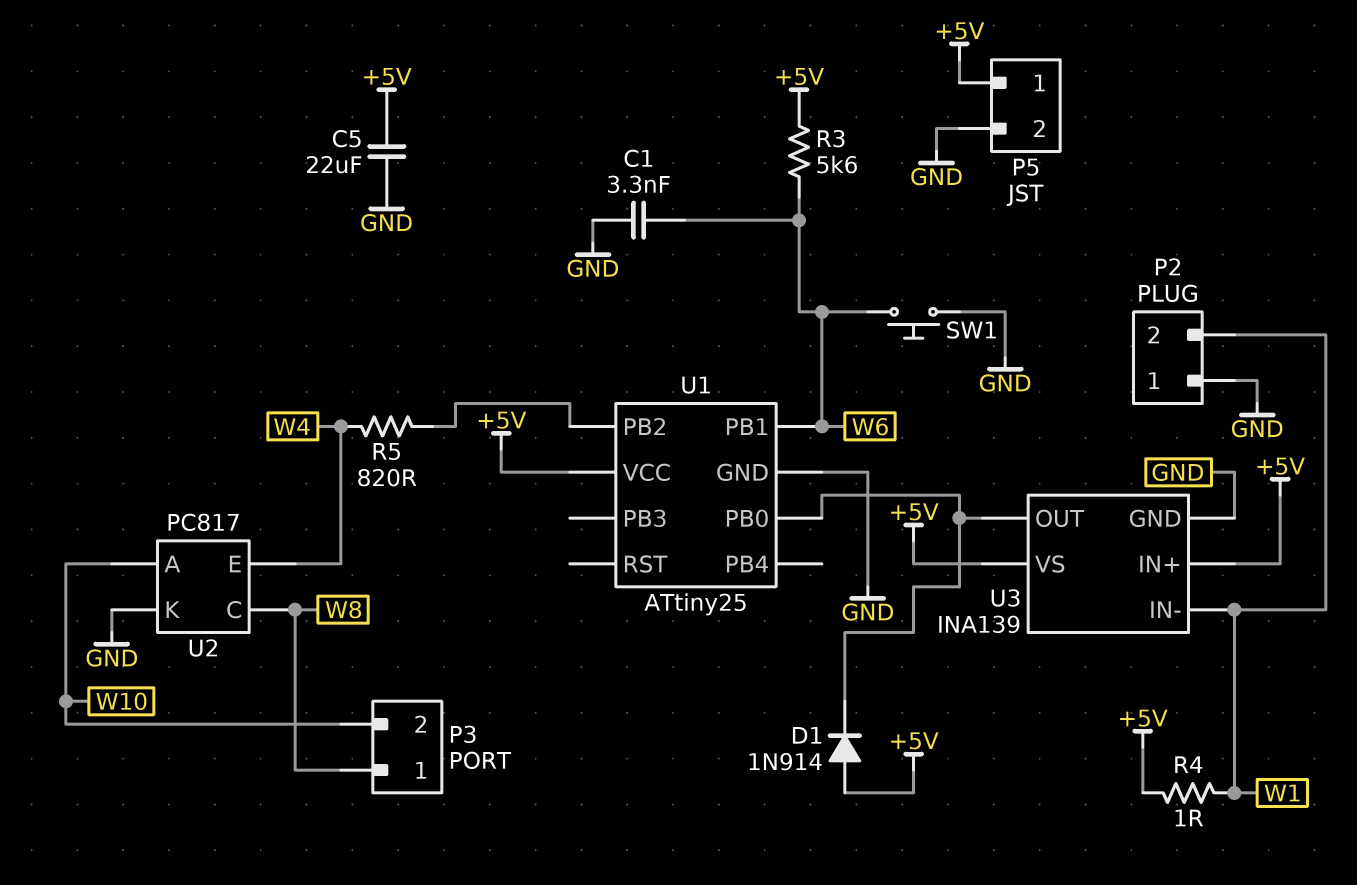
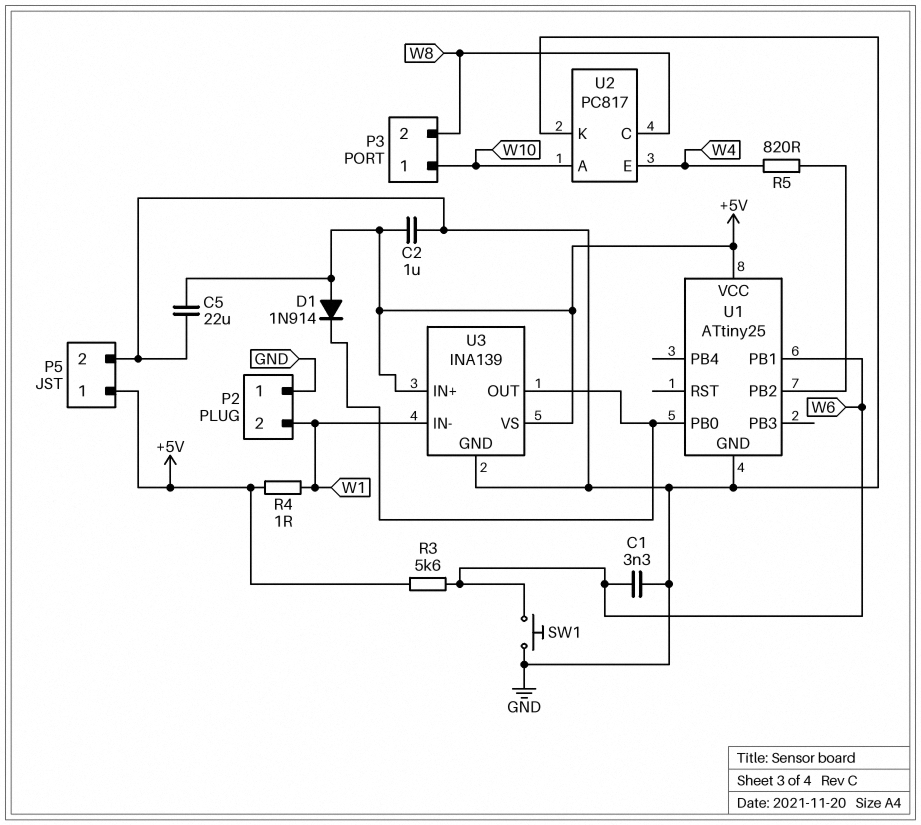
C2: none -> 1uF (+5V, GND)
P3 pin 1: W8 -> W10
P3 pin 2: W10 -> W8

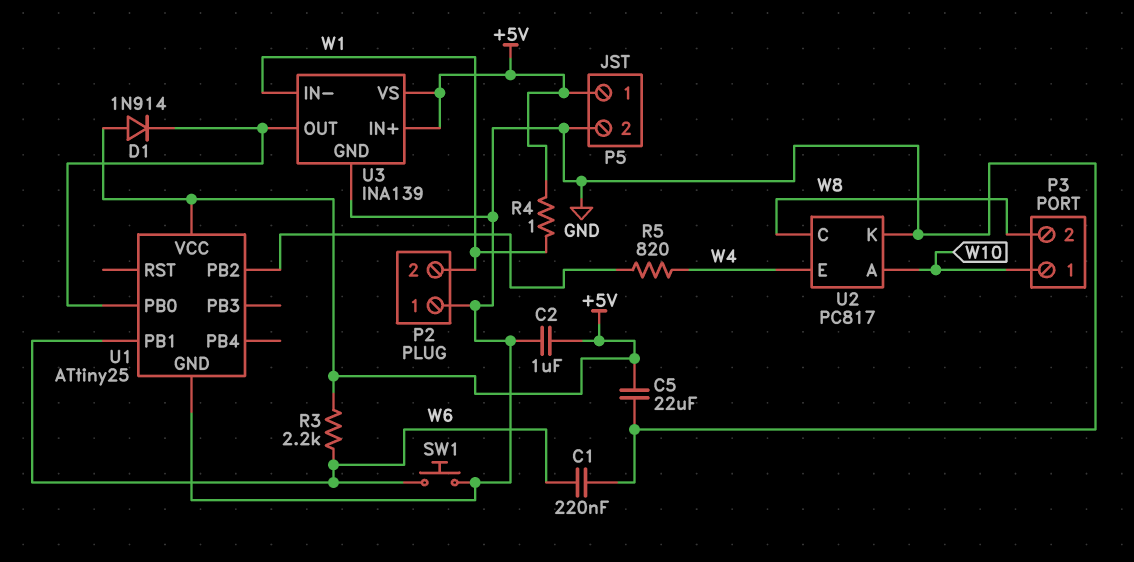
C1: 3.3nF (GND, W6) -> 220nF (GND, W6)
R3: 5.6k (+5V, W6) -> 2.2k (+5V, W6)

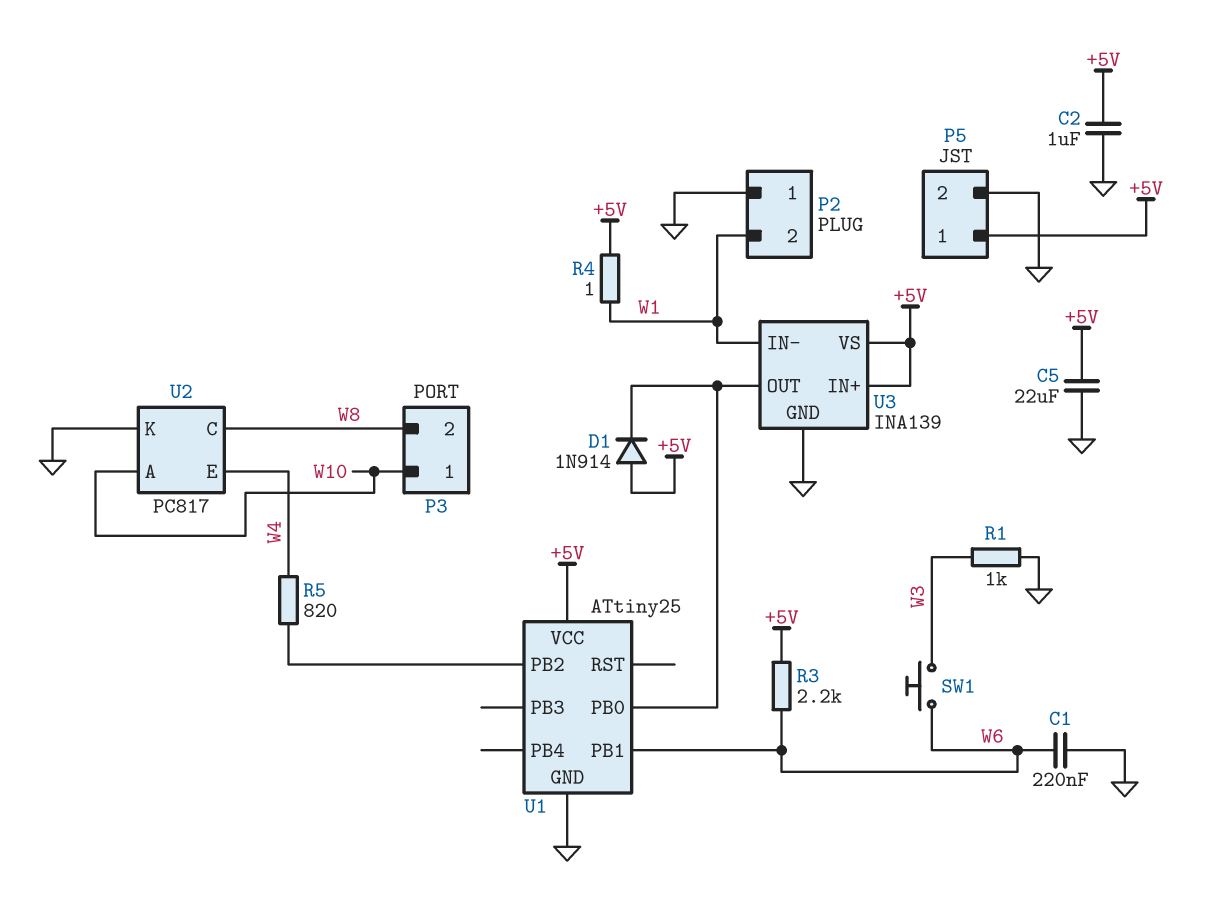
R1: none -> 1k (GND, W3)
SW1: button (GND, W6) -> button (W3, W6)

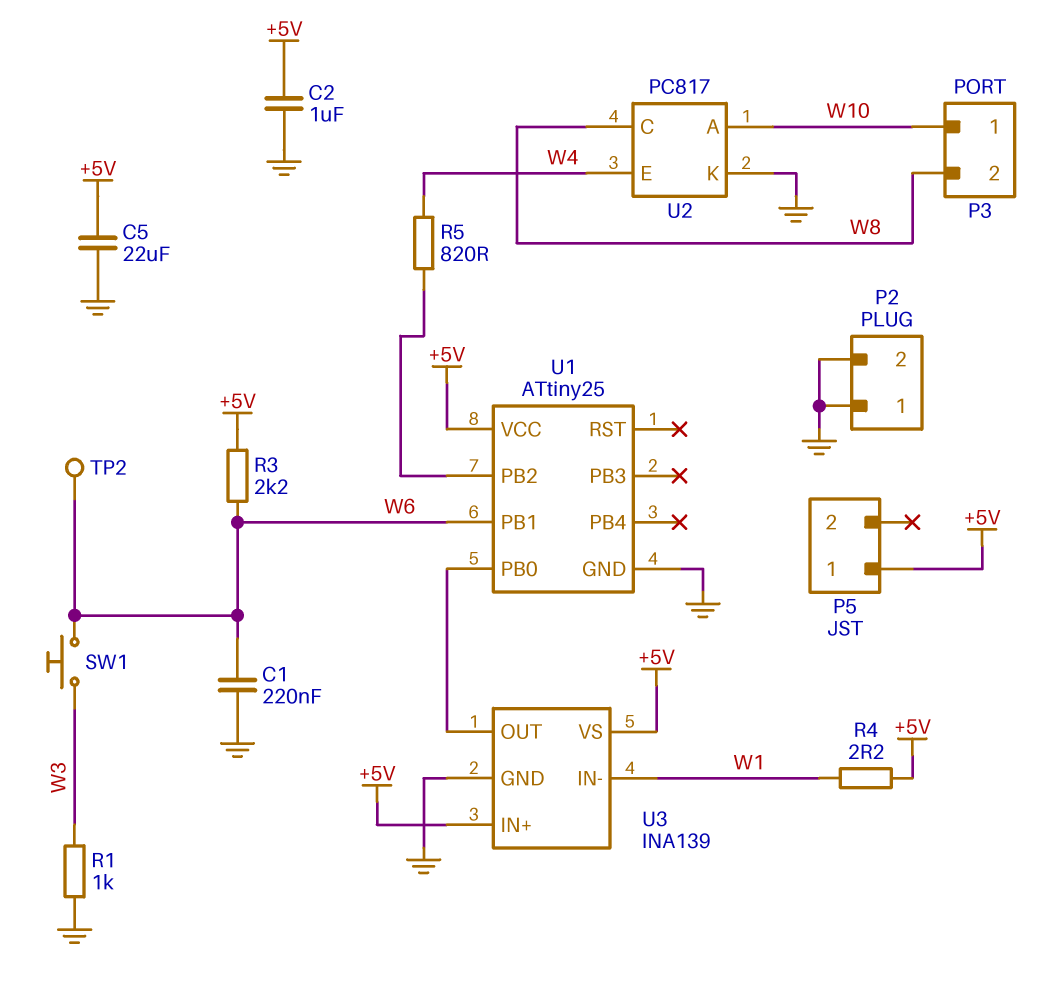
D1: diode 1N914 (A +5V, K U1/PB0) -> none
P2 pin 2: W1 -> GND
P5 pin 2: GND -> none
R4: 1 (+5V, W1) -> 2.2 (+5V, W1)
TP2: none -> test point (W6)

